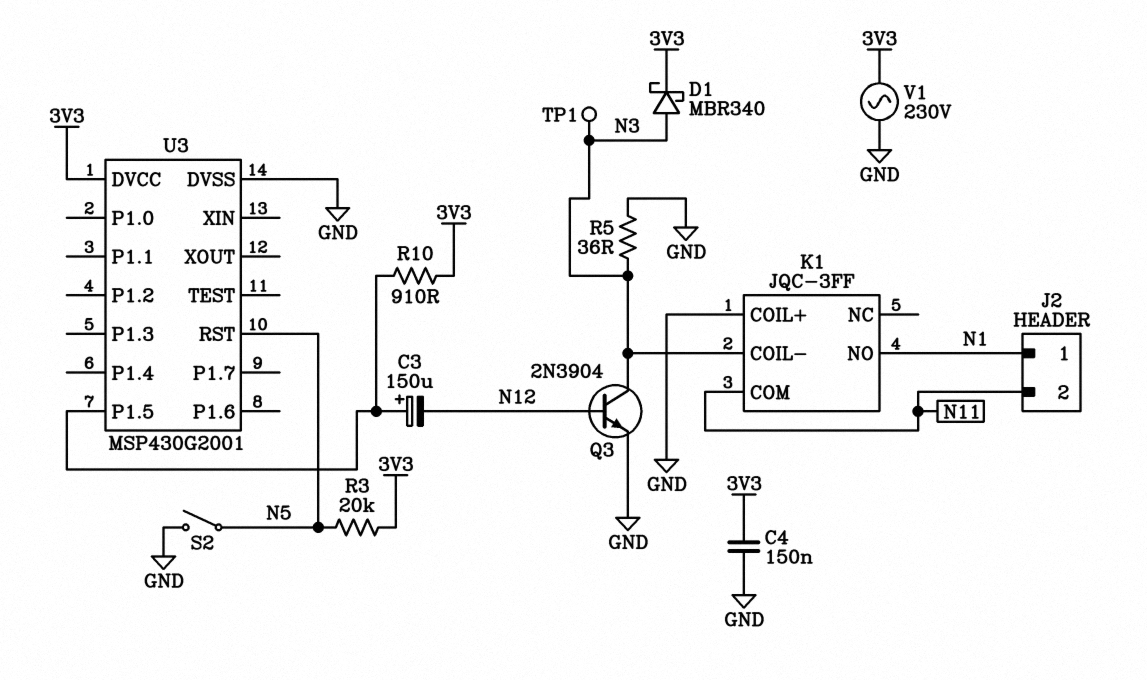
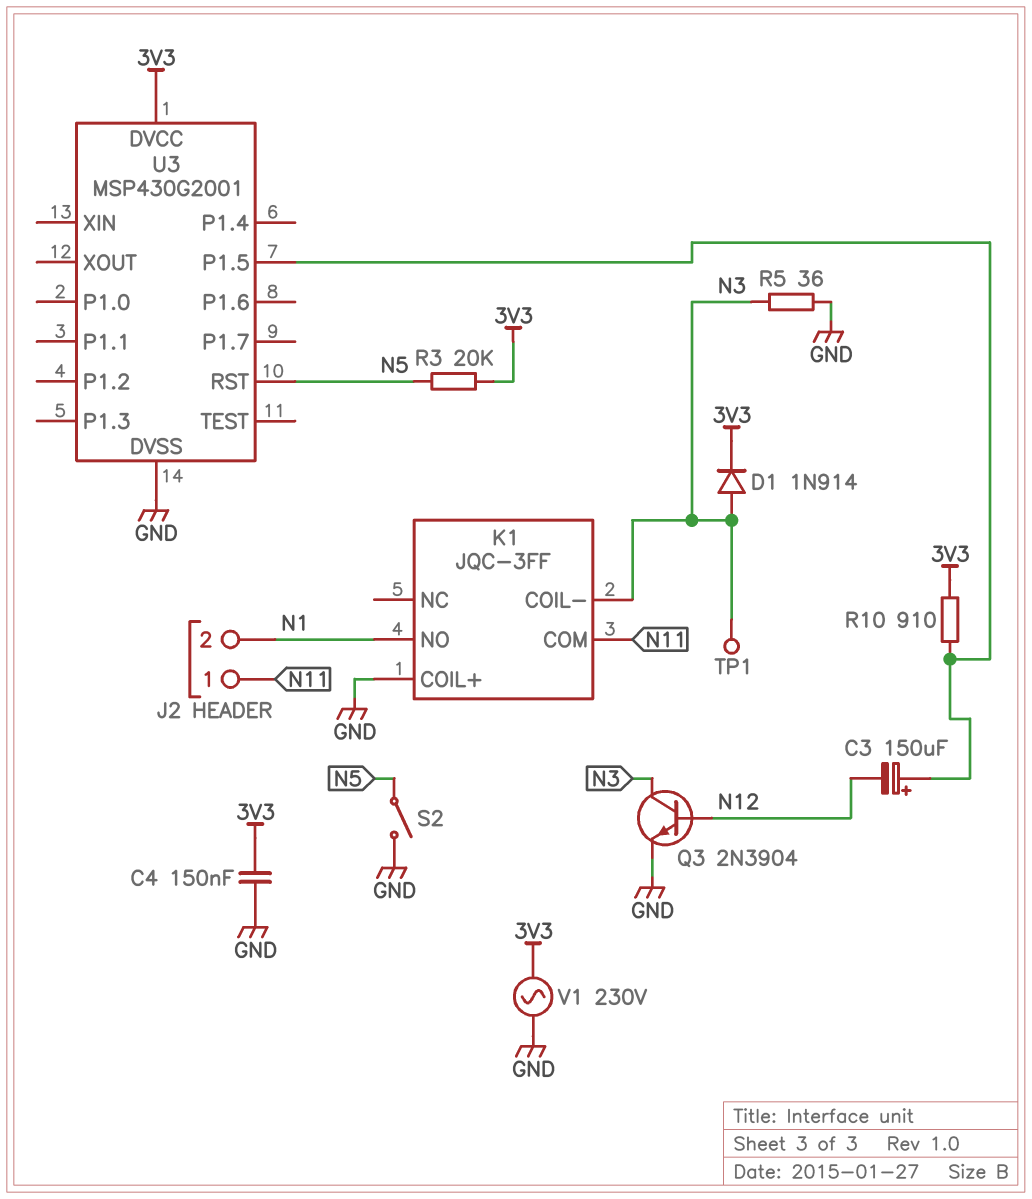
D1: schottky MBR340 (A N3, K 3V3) -> diode 1N914 (A N3, K 3V3)
J2 pin 1: N1 -> N11
J2 pin 2: N11 -> N1

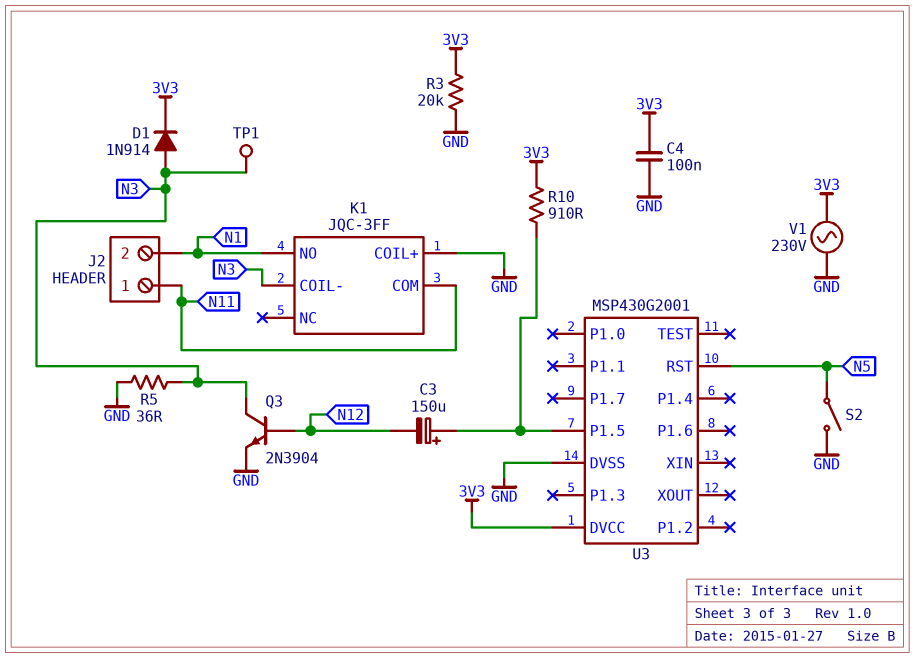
C4: 150nF (3V3, GND) -> 100nF (3V3, GND)
R3: 20k (3V3, N5) -> 20k (3V3, GND)

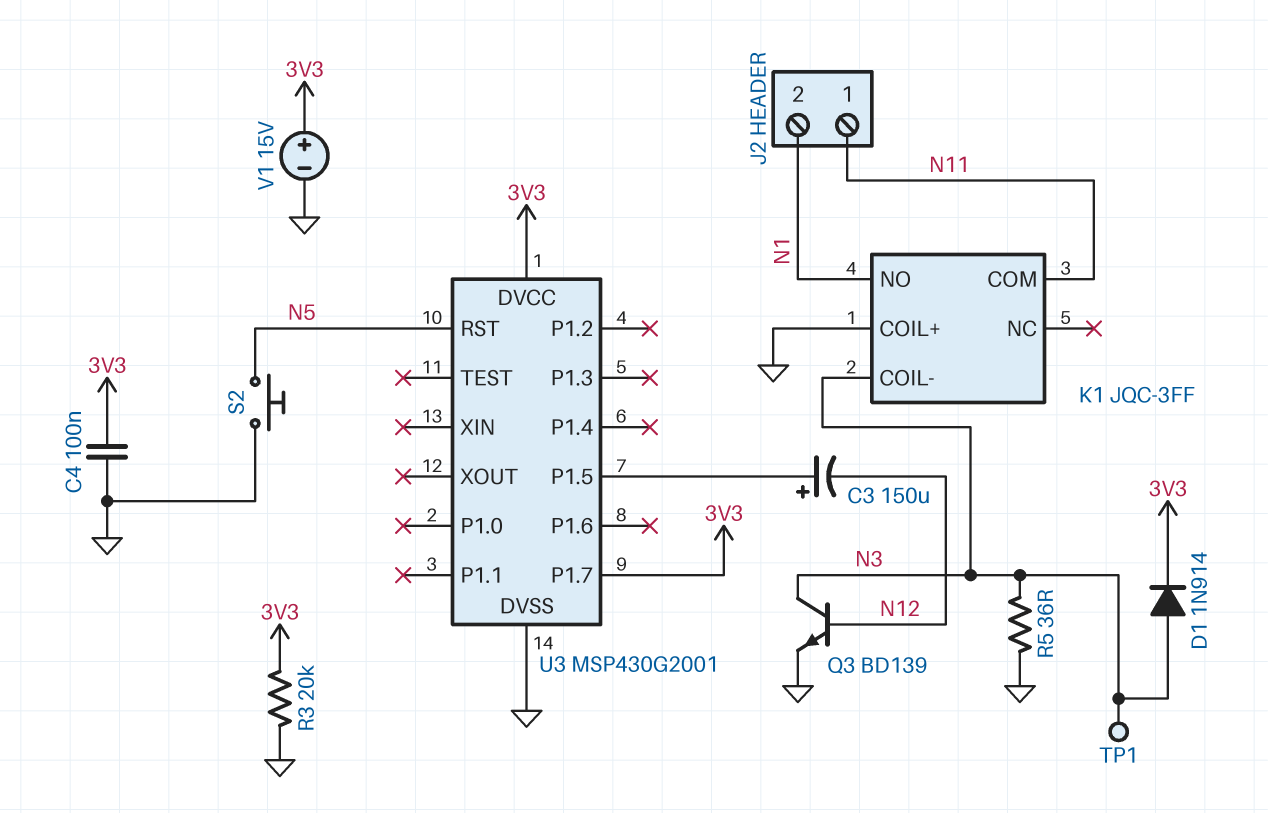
Q3: NPN 2N3904 (B N12, C N3, E GND) -> NPN BD139 (B N12, C N3, E GND)
R10: 910 (3V3, U3/P1.5) -> none
S2: switch (GND, N5) -> button (GND, N5)
U3 pin P1.7: none -> 3V3
V1: AC 230V (3V3, GND) -> 15V (plus 3V3, minus GND)

